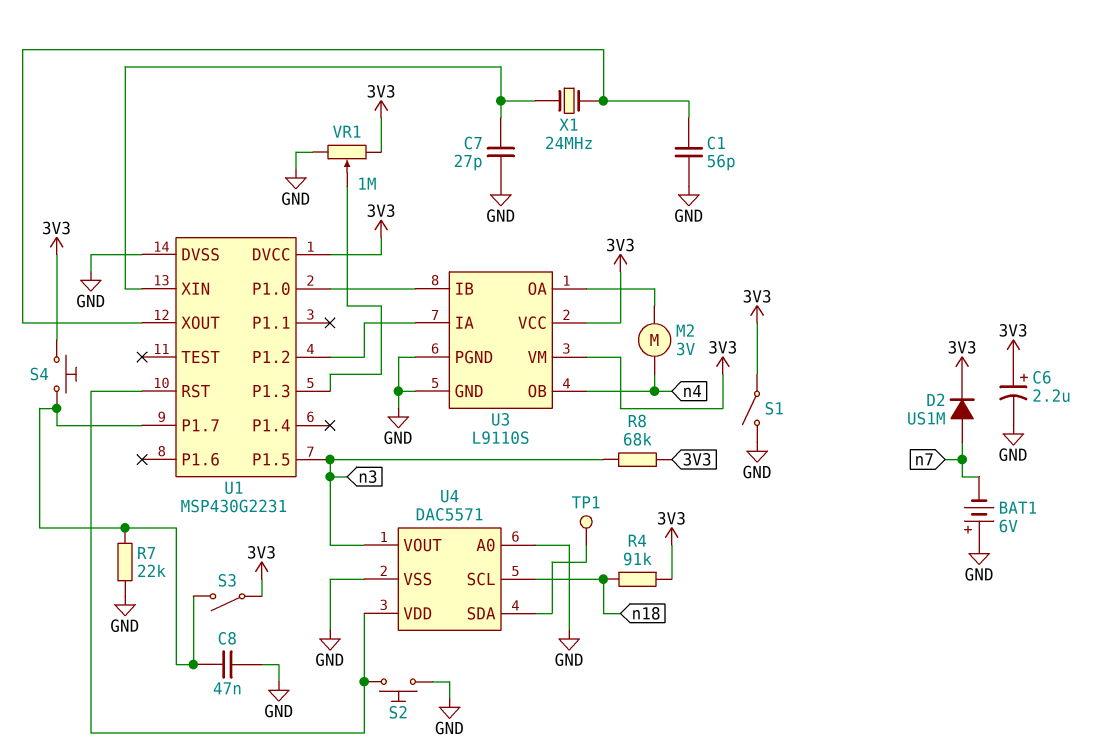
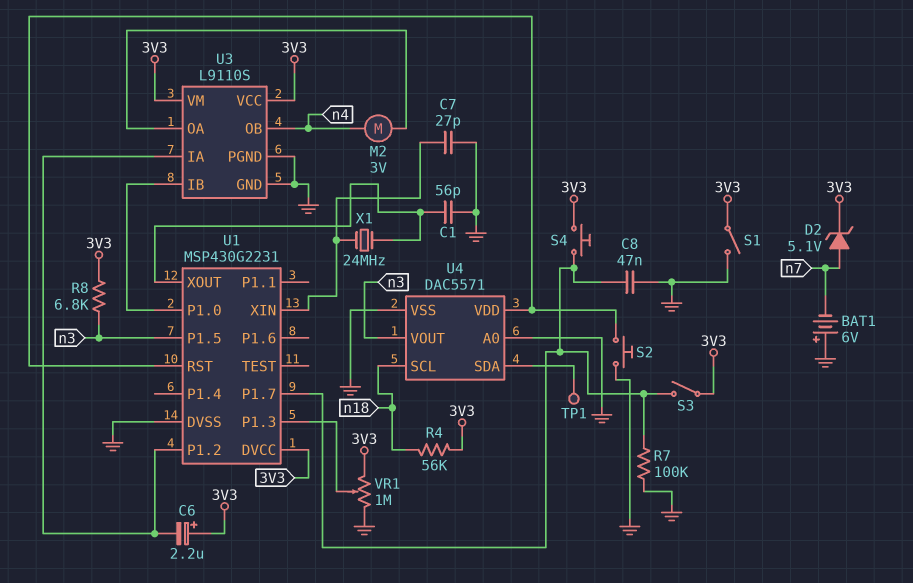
C6: 2.2uF (plus 3V3, minus GND) -> 2.2uF (plus 3V3, minus U1/P1.2)
D2: diode US1M (A n7, K 3V3) -> zener 5.1V (A n7, K 3V3)
R4: 91k (3V3, n18) -> 56k (3V3, n18)
R7: 22k (GND, U1/P1.7) -> 100k (GND, U1/P1.7)
R8: 68k (3V3, n3) -> 6.8k (3V3, n3)

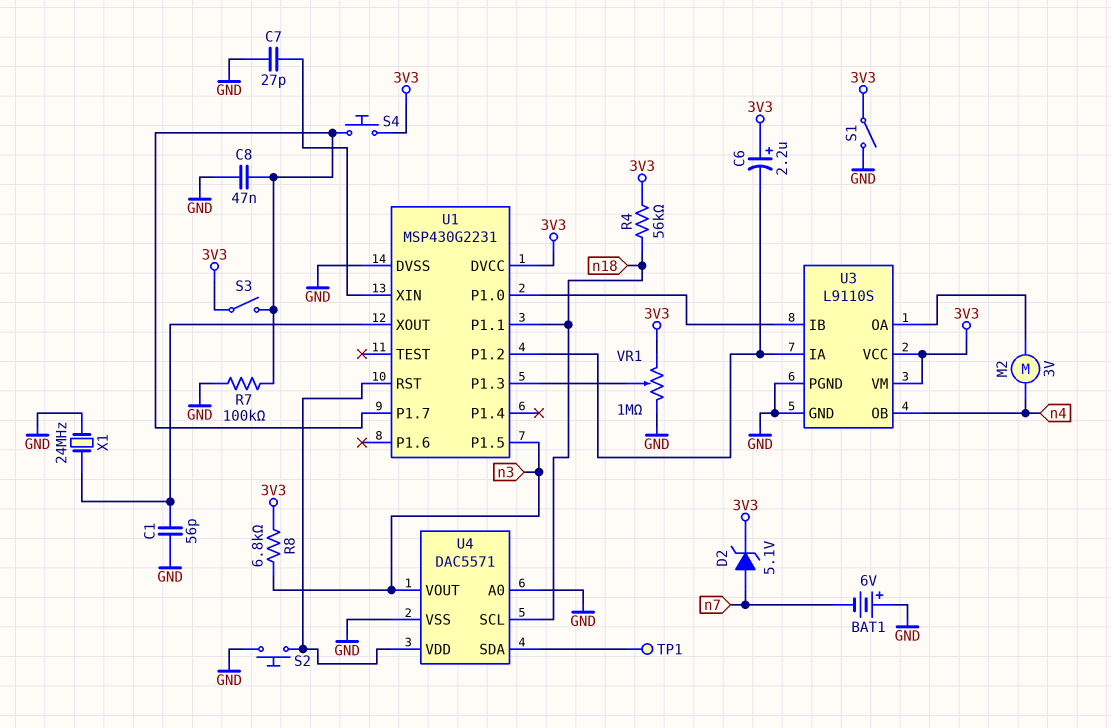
U1 pin P1.1: none -> n18
X1: 24MHz (U1/XIN, U1/XOUT) -> 24MHz (GND, U1/XOUT)

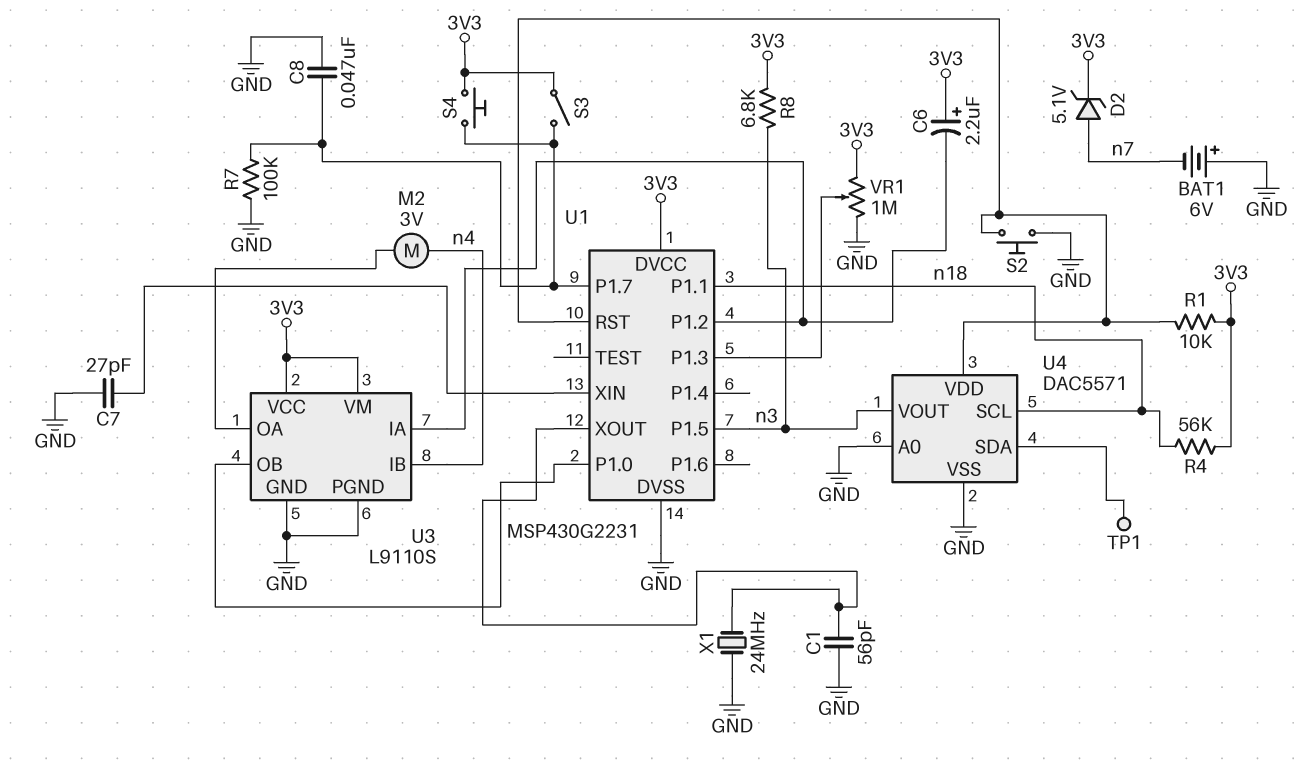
R1: none -> 10k (3V3, U1/RST)
S1: switch (3V3, GND) -> none
U3 pin IB: U1/P1.0 -> n4
U3 pin OB: n4 -> U1/P1.0

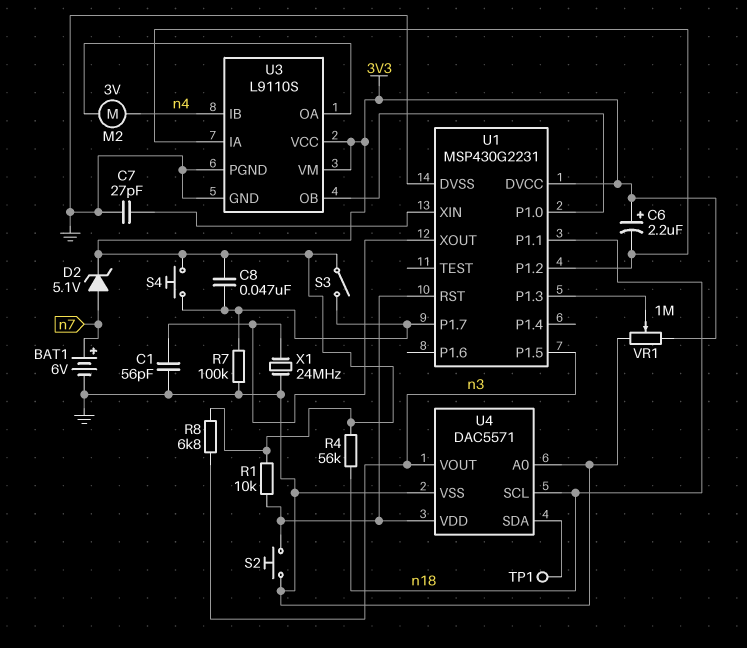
BAT1: 6V (plus GND, minus n7) -> 6V (plus n7, minus GND)
C8: 47nF (GND, U1/P1.7) -> 47nF (3V3, U1/P1.7)

